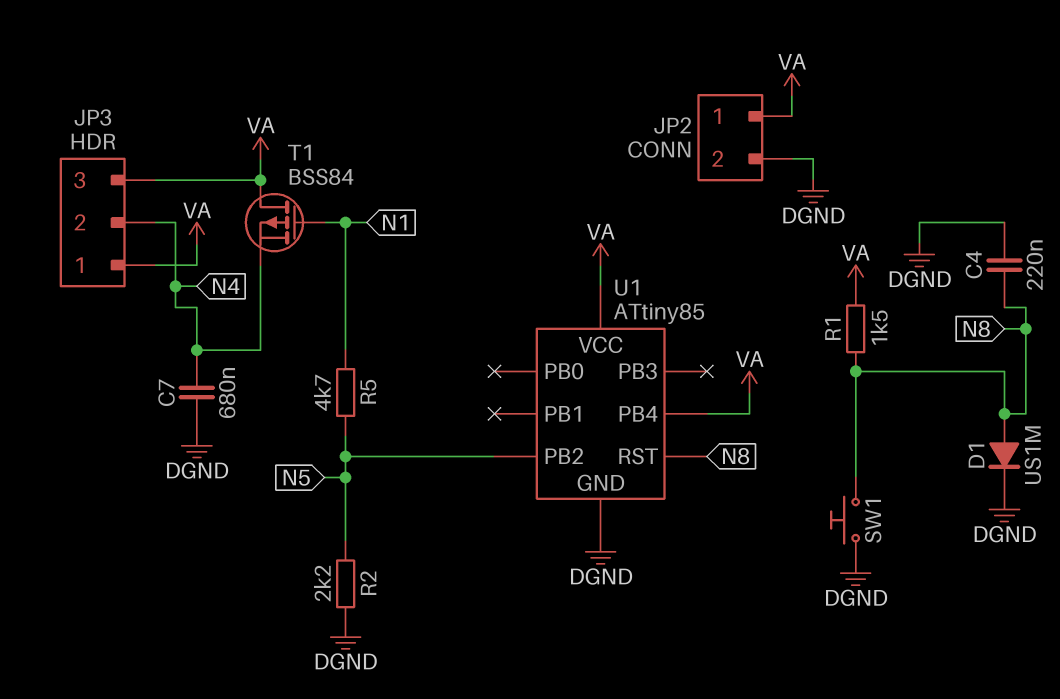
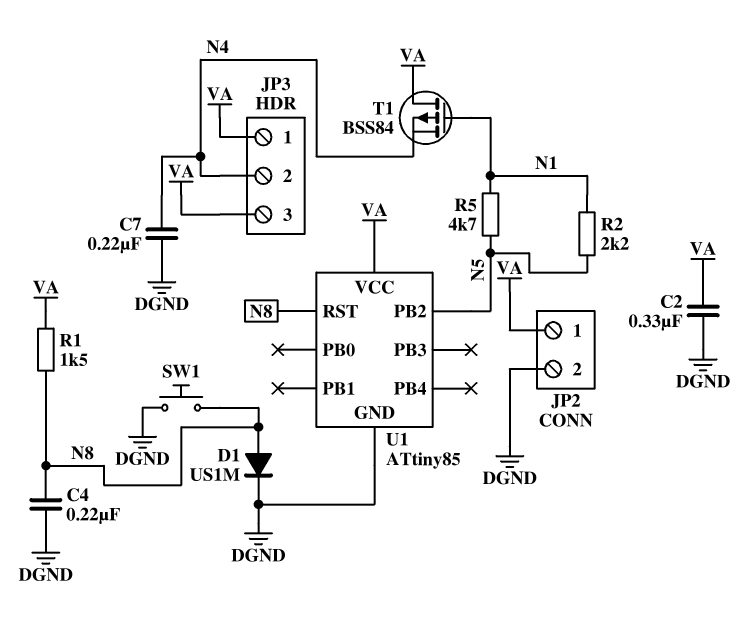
C2: none -> 330nF (DGND, VA)
C7: 680nF (DGND, N4) -> 220nF (DGND, N4)
R2: 2.2k (DGND, N5) -> 2.2k (N1, N5)
U1 pin PB4: VA -> none

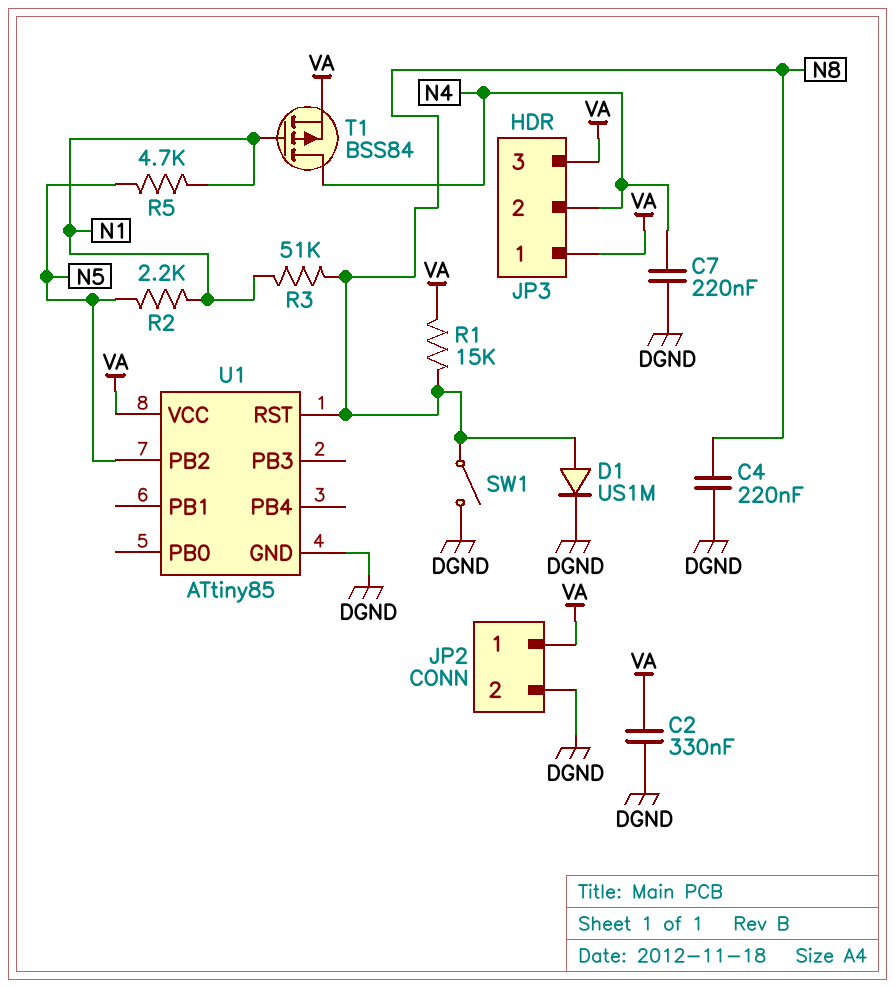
R1: 1.5k (N8, VA) -> 15k (N8, VA)
R3: none -> 51k (N1, N8)
SW1: button (DGND, N8) -> switch (DGND, N8)
T1: PMOS BSS84 (G N1, D VA, S N4) -> PMOS BSS84 (G N1, D N4, S VA)

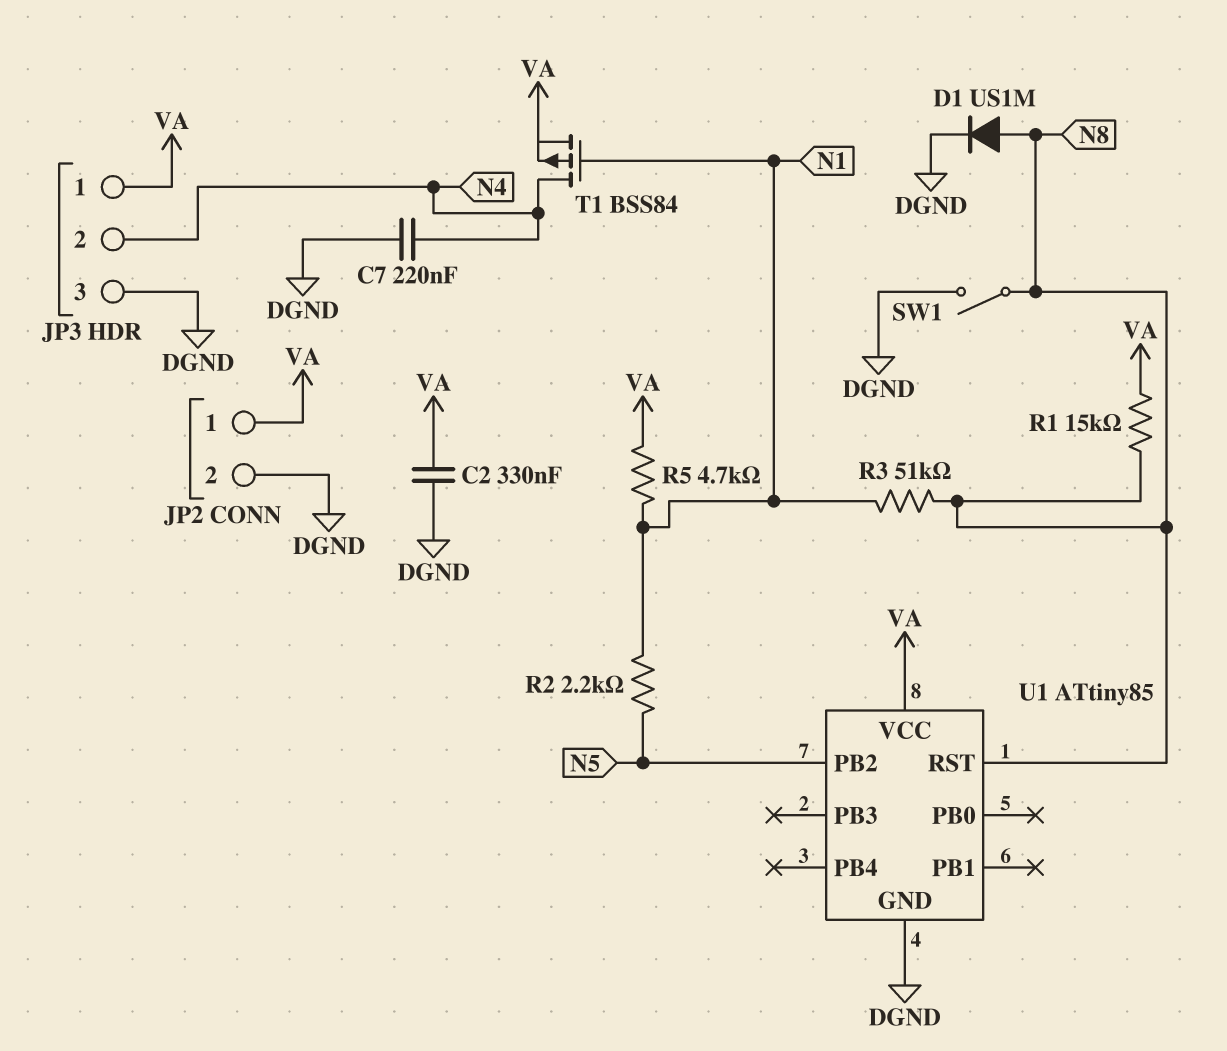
C4: 220nF (DGND, N8) -> none
JP3 pin 3: VA -> DGND
R5: 4.7k (N1, N5) -> 4.7k (N1, VA)

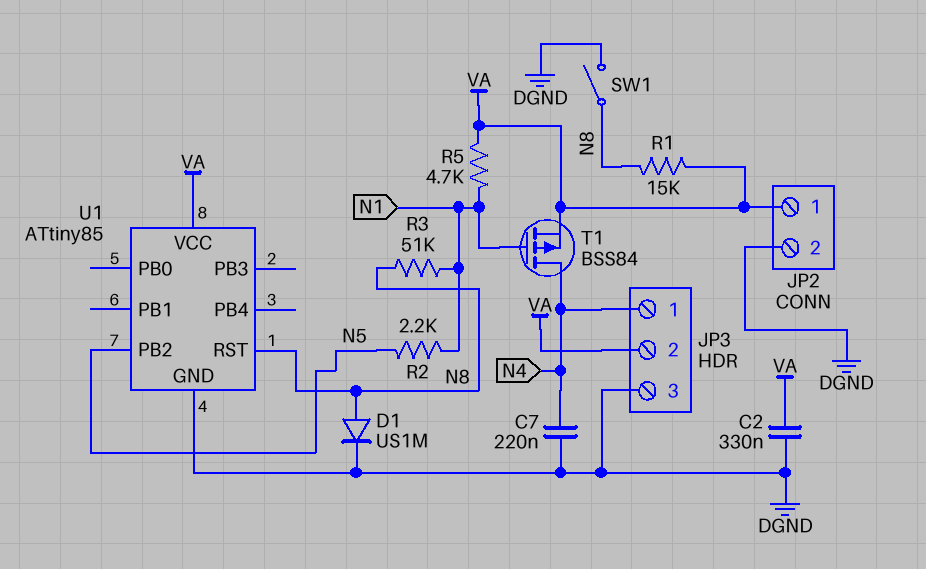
JP3 pin 1: VA -> N4
JP3 pin 2: N4 -> VA

